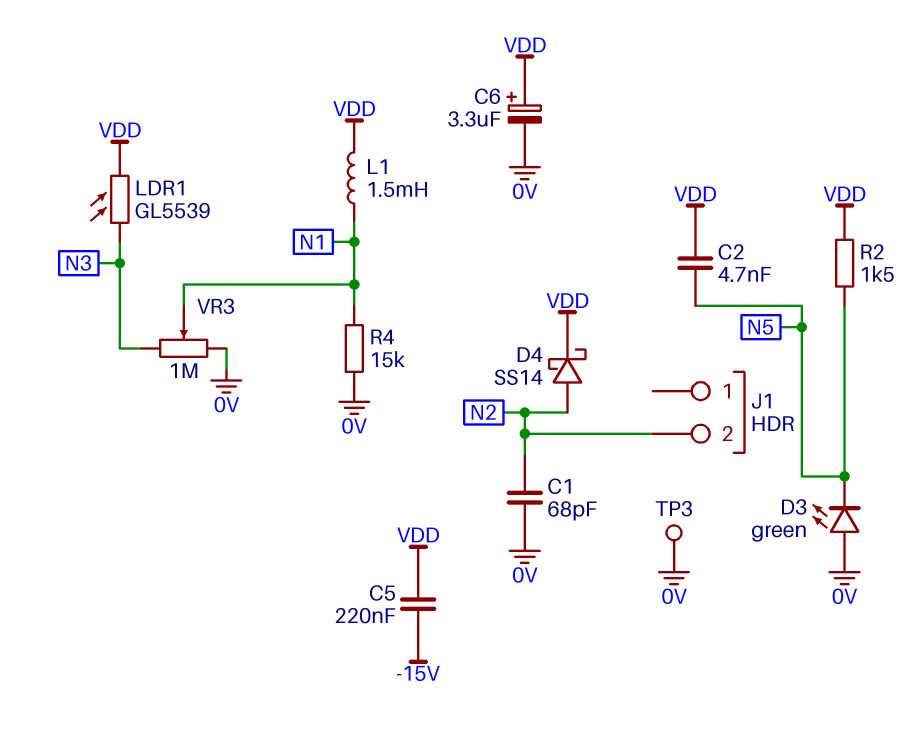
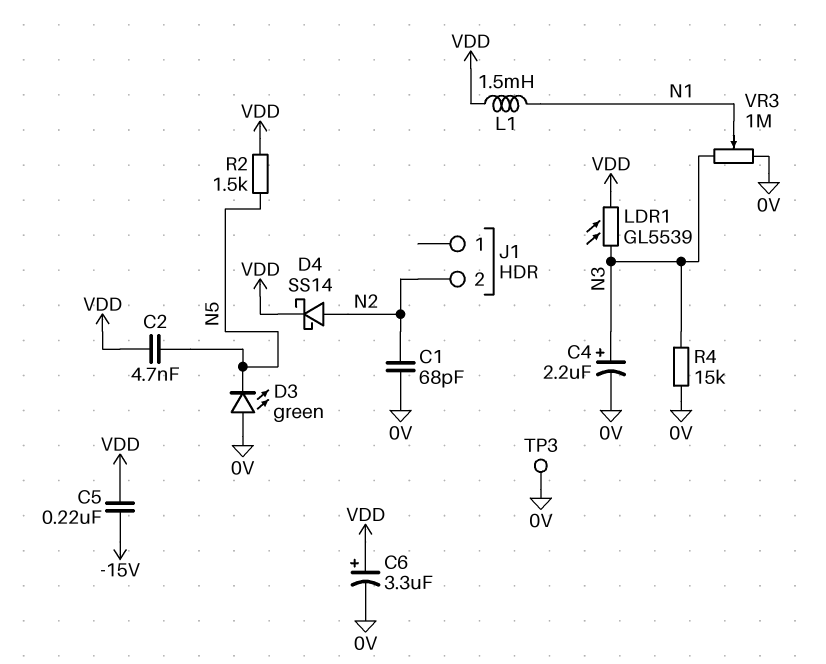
C4: none -> 2.2uF (plus N3, minus 0V)
R4: 15k (0V, N1) -> 15k (0V, N3)

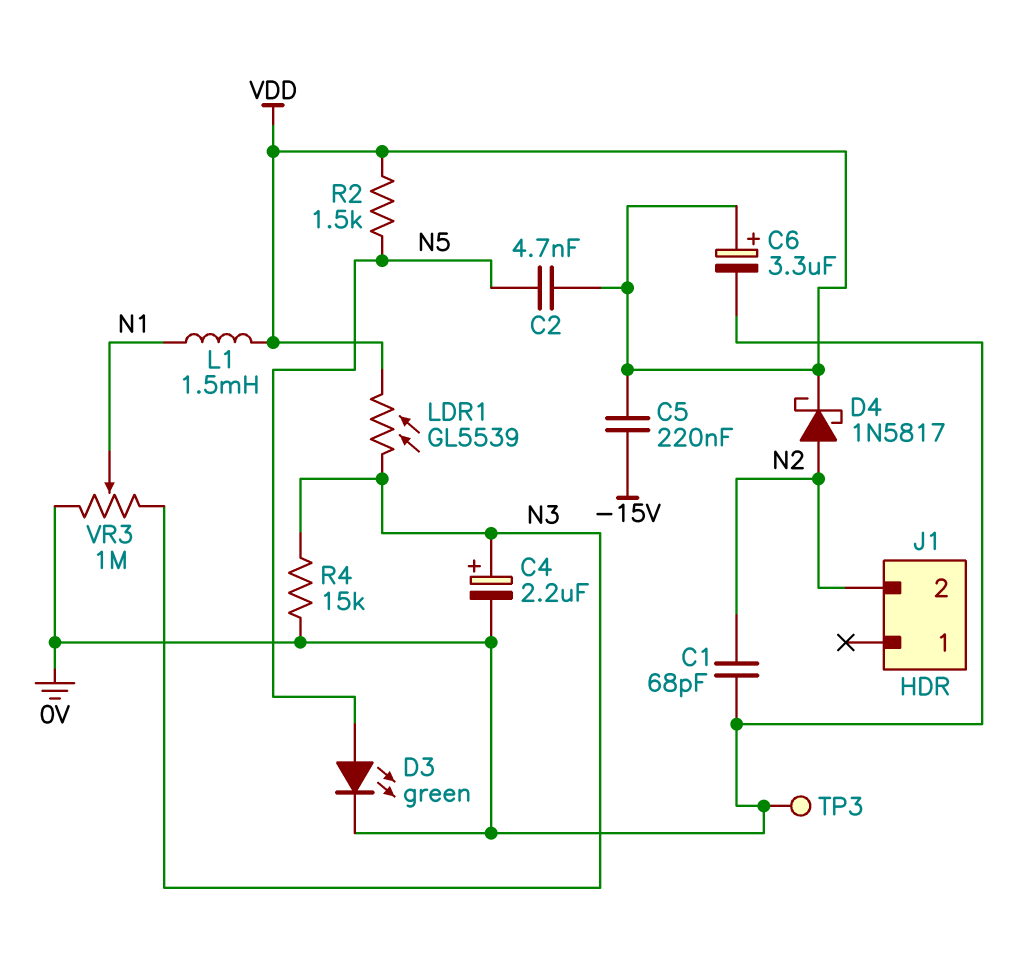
D3: LED green (A 0V, K N5) -> LED green (A N5, K 0V)
D4: schottky SS14 (A N2, K VDD) -> schottky 1N5817 (A N2, K VDD)

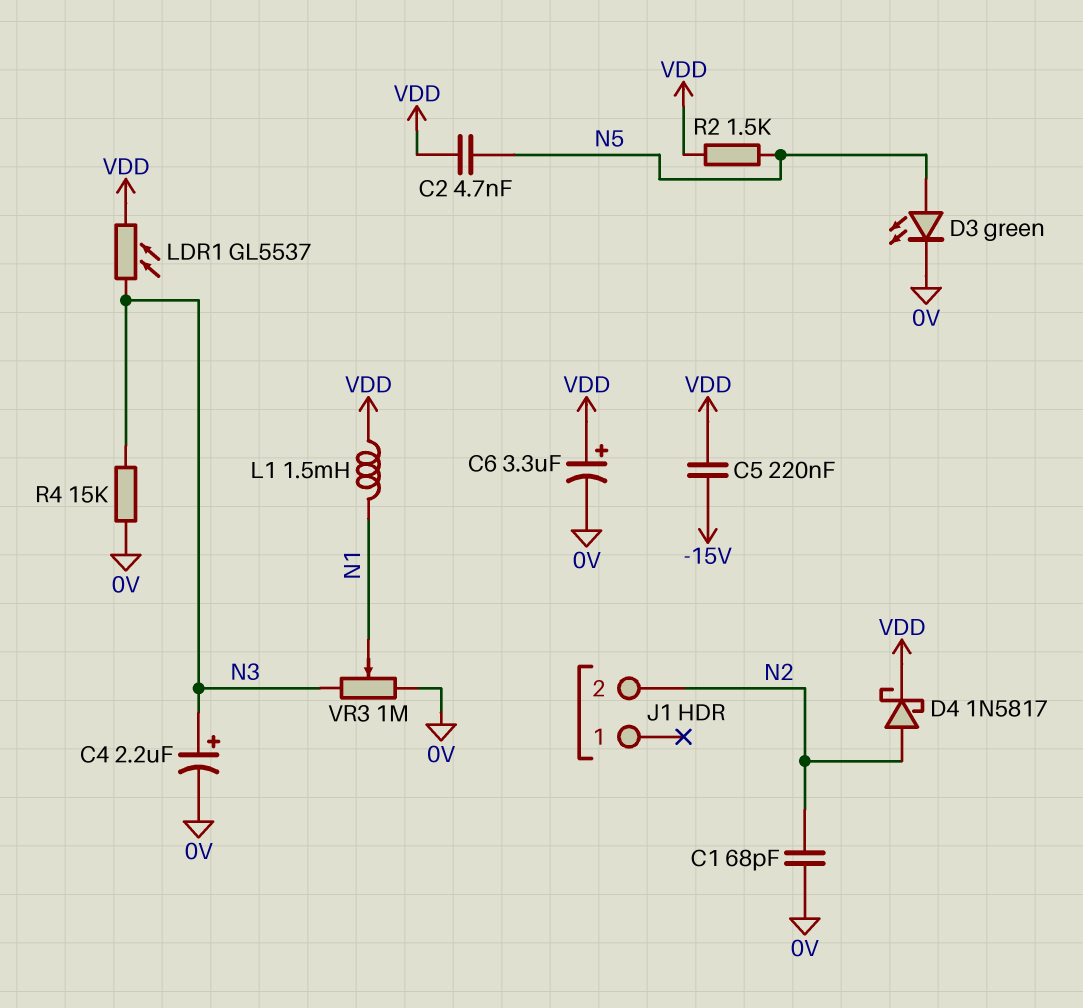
LDR1: GL5539 (N3, VDD) -> GL5537 (N3, VDD)
TP3: test point (0V) -> none

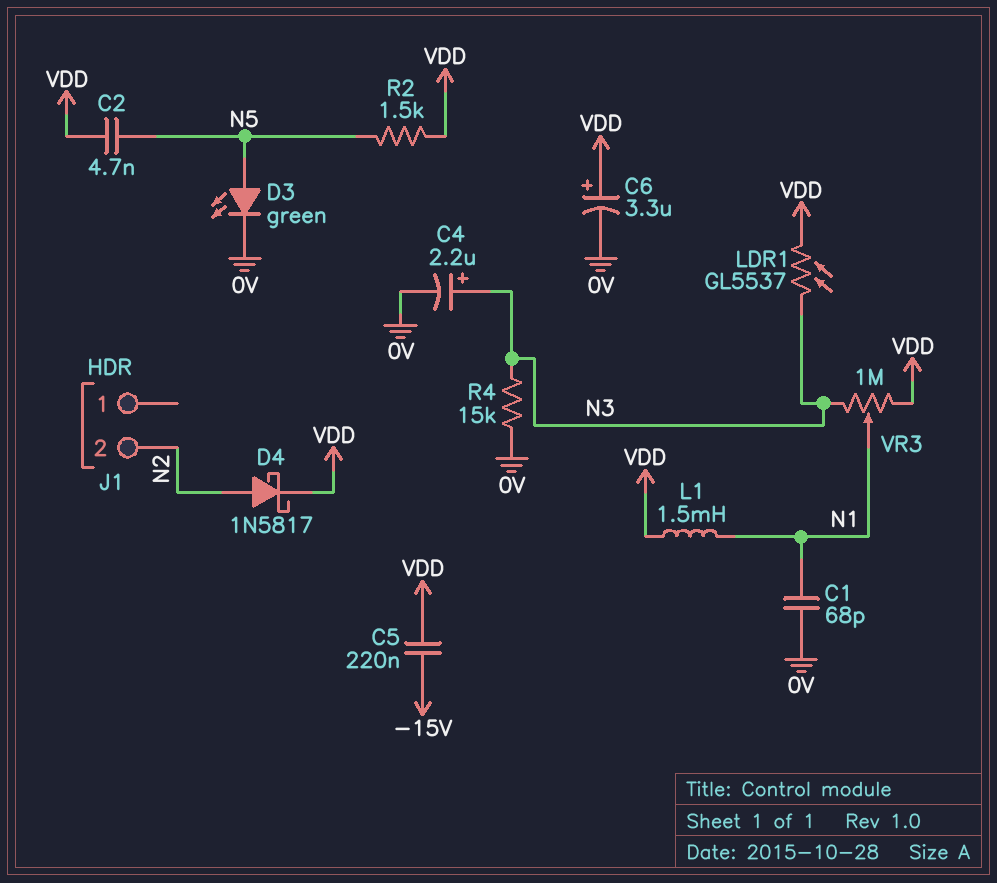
C1: 68pF (0V, N2) -> 68pF (0V, N1)
VR3: 1M (0V, N3, wiper N1) -> 1M (N3, VDD, wiper N1)

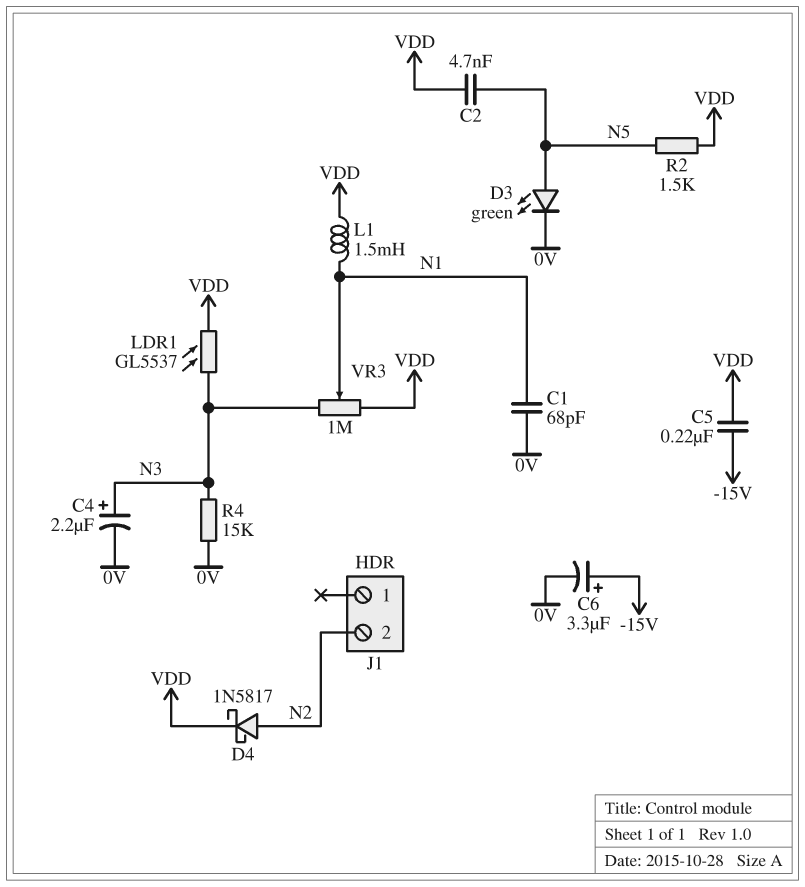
C6: 3.3uF (plus VDD, minus 0V) -> 3.3uF (plus -15V, minus 0V)

